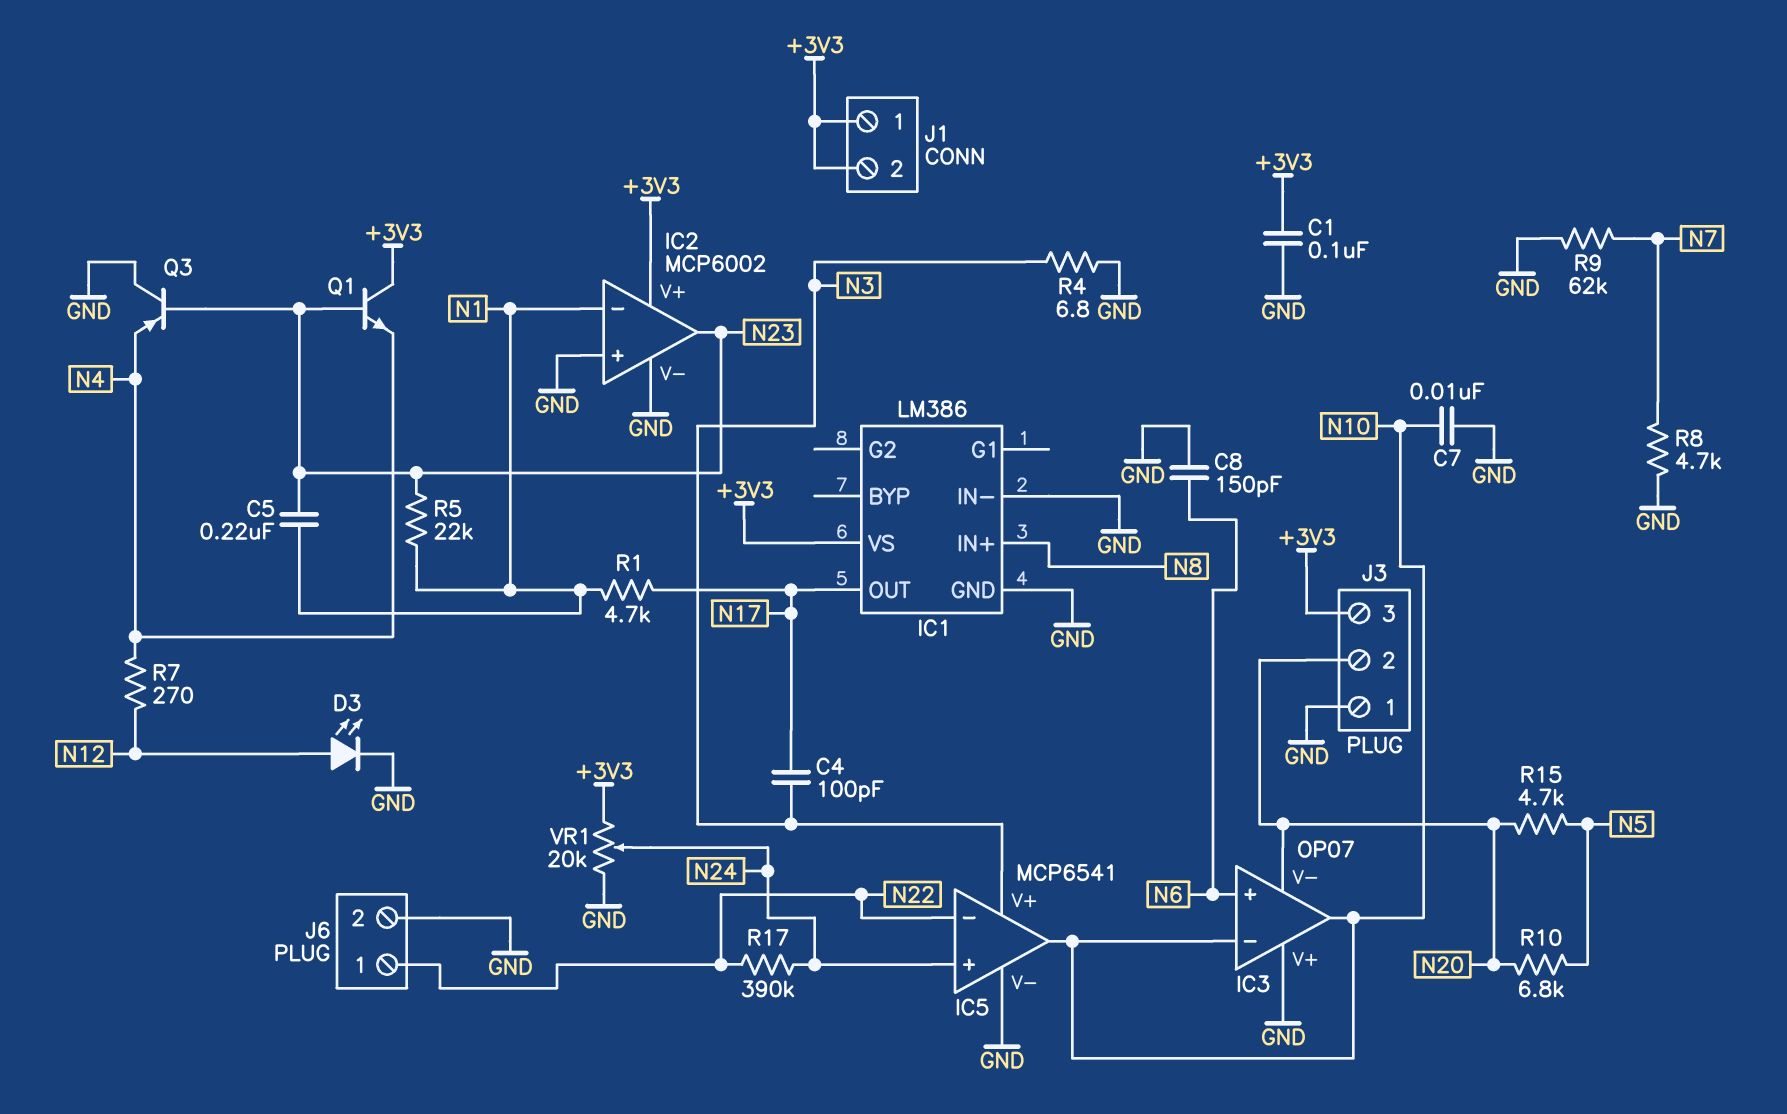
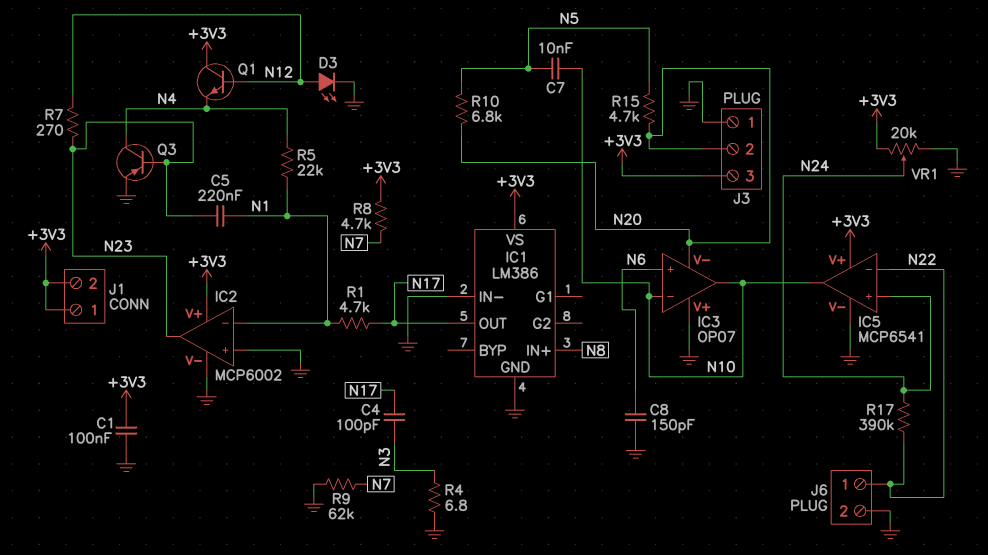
C7: 10nF (GND, N10) -> 10nF (N5, N10)
IC5 pin V+: N3 -> +3V3
Q1: NPN (B N23, C +3V3, E N4) -> NPN (B N12, C +3V3, E N4)
Q3: PNP (B N23, C GND, E N4) -> PNP (B N23, C N4, E GND)
R5: 22k (N1, N23) -> 22k (N1, N4)
R7: 270 (N4, N12) -> 270 (N12, N23)
R8: 4.7k (GND, N7) -> 4.7k (+3V3, N7)

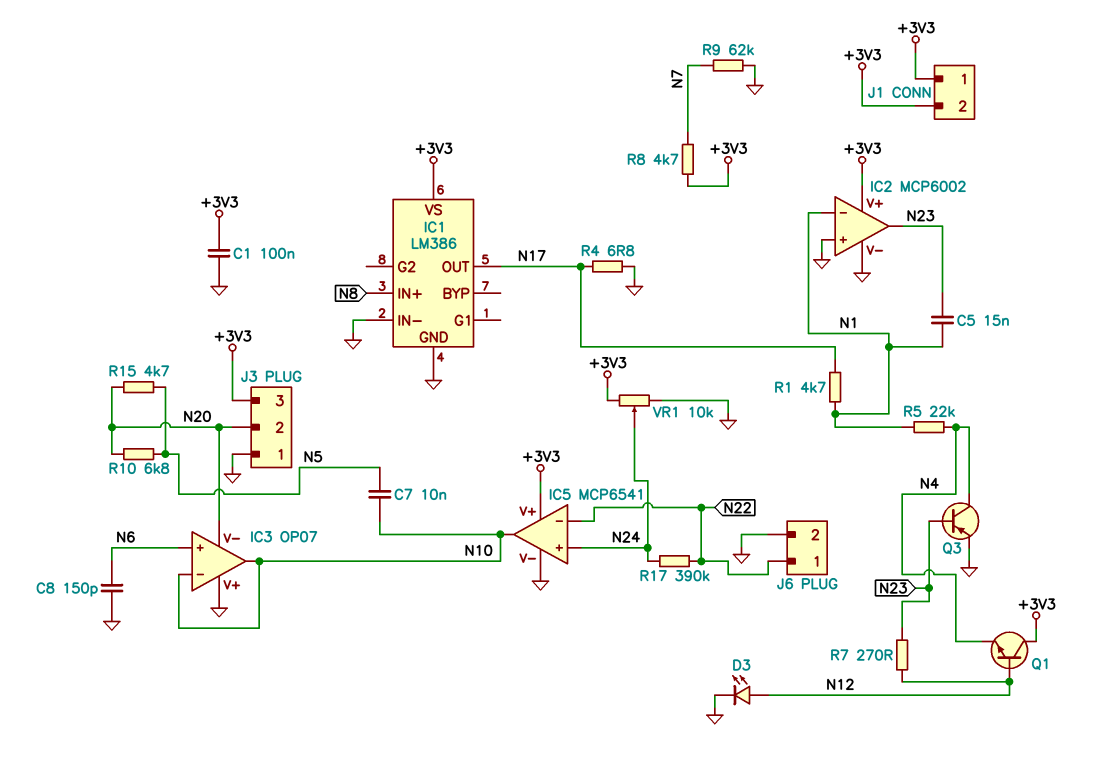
C4: 100pF (N3, N17) -> none
C5: 220nF (N1, N23) -> 15nF (N1, N23)
R4: 6.8 (GND, N3) -> 6.8 (GND, N17)
VR1: 20k (+3V3, GND, wiper N24) -> 10k (+3V3, GND, wiper N24)

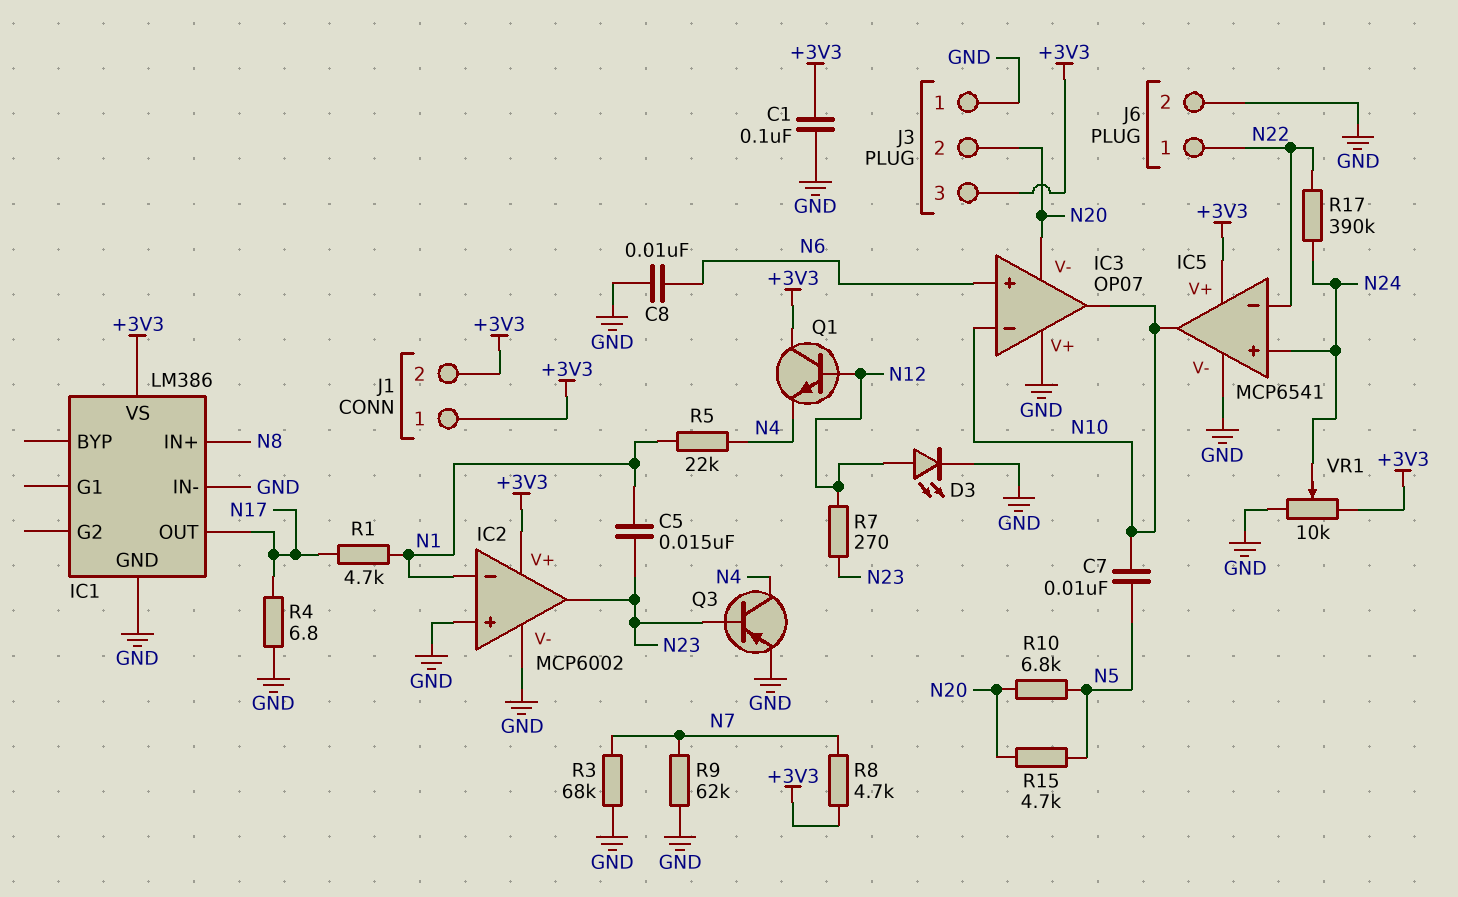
C8: 150pF (GND, N6) -> 10nF (GND, N6)
R3: none -> 68k (GND, N7)

